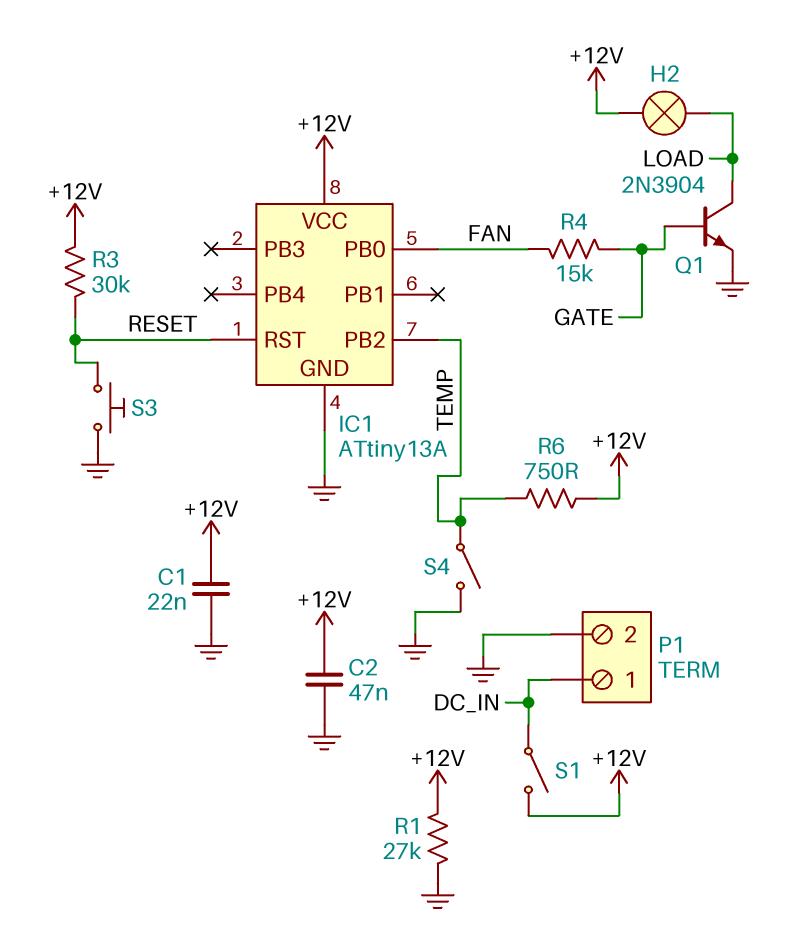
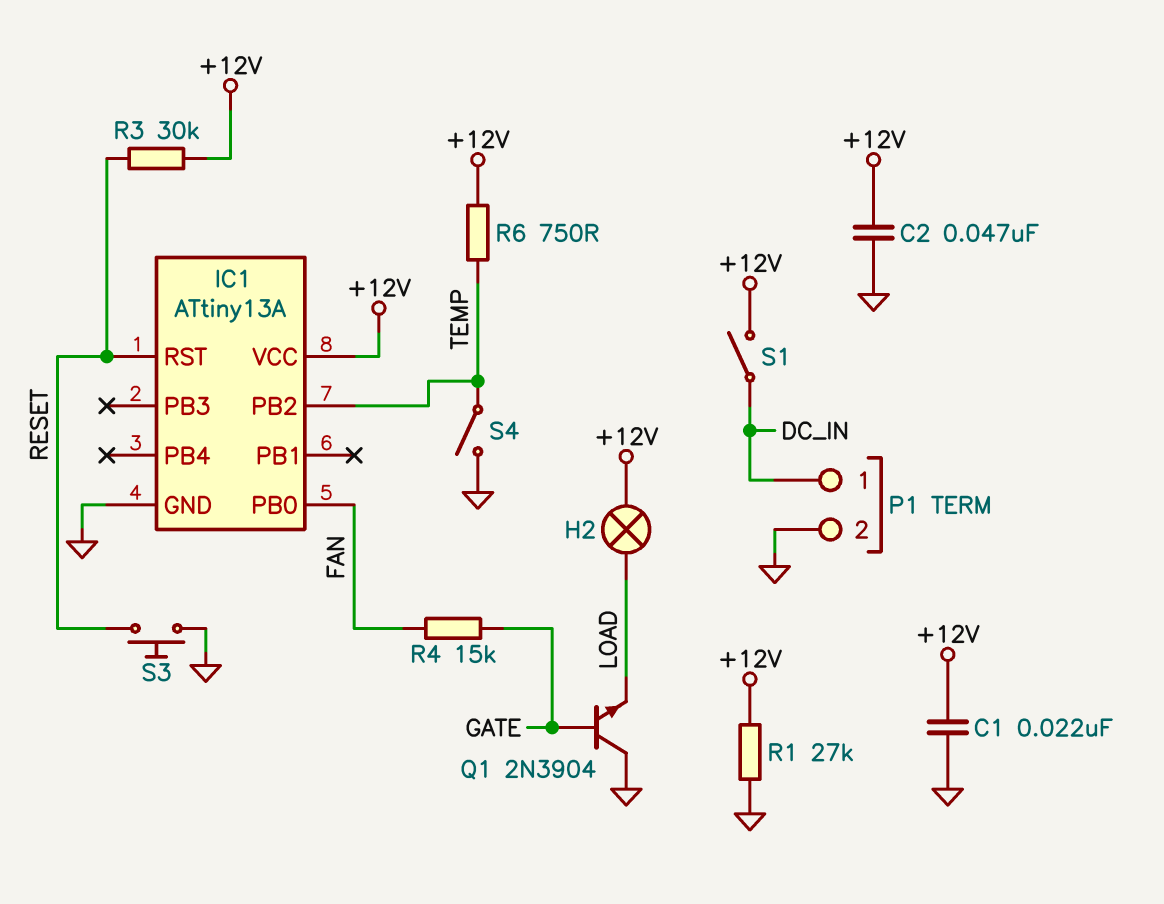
Q1: NPN 2N3904 (B GATE, C LOAD, E GND) -> NPN 2N3904 (B GATE, C GND, E LOAD)

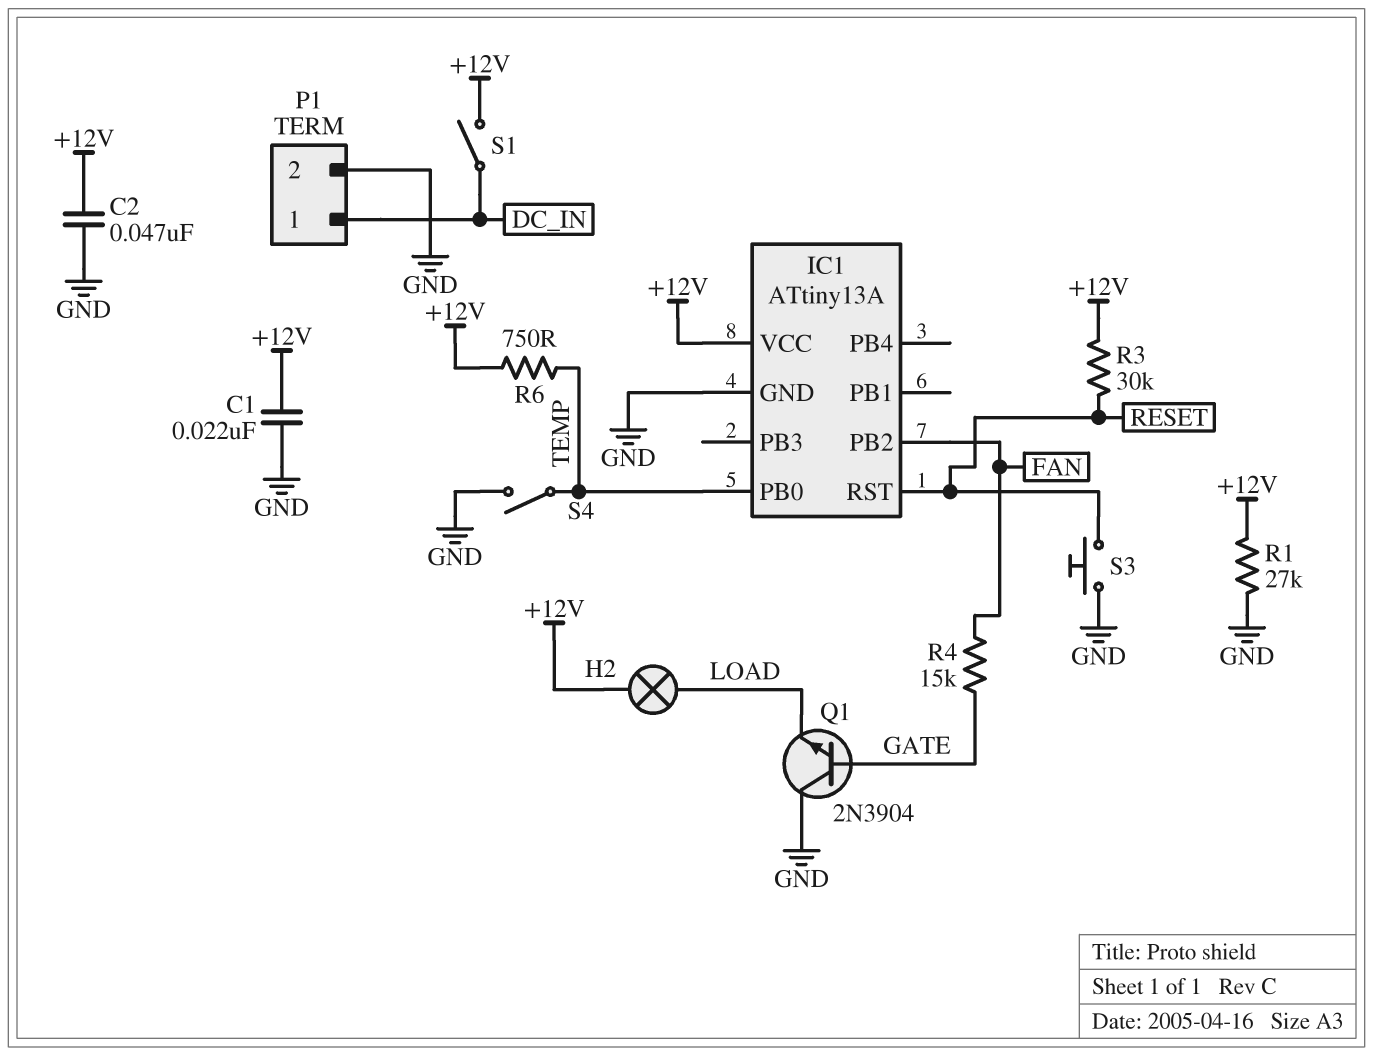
IC1 pin PB0: FAN -> TEMP
IC1 pin PB2: TEMP -> FAN

